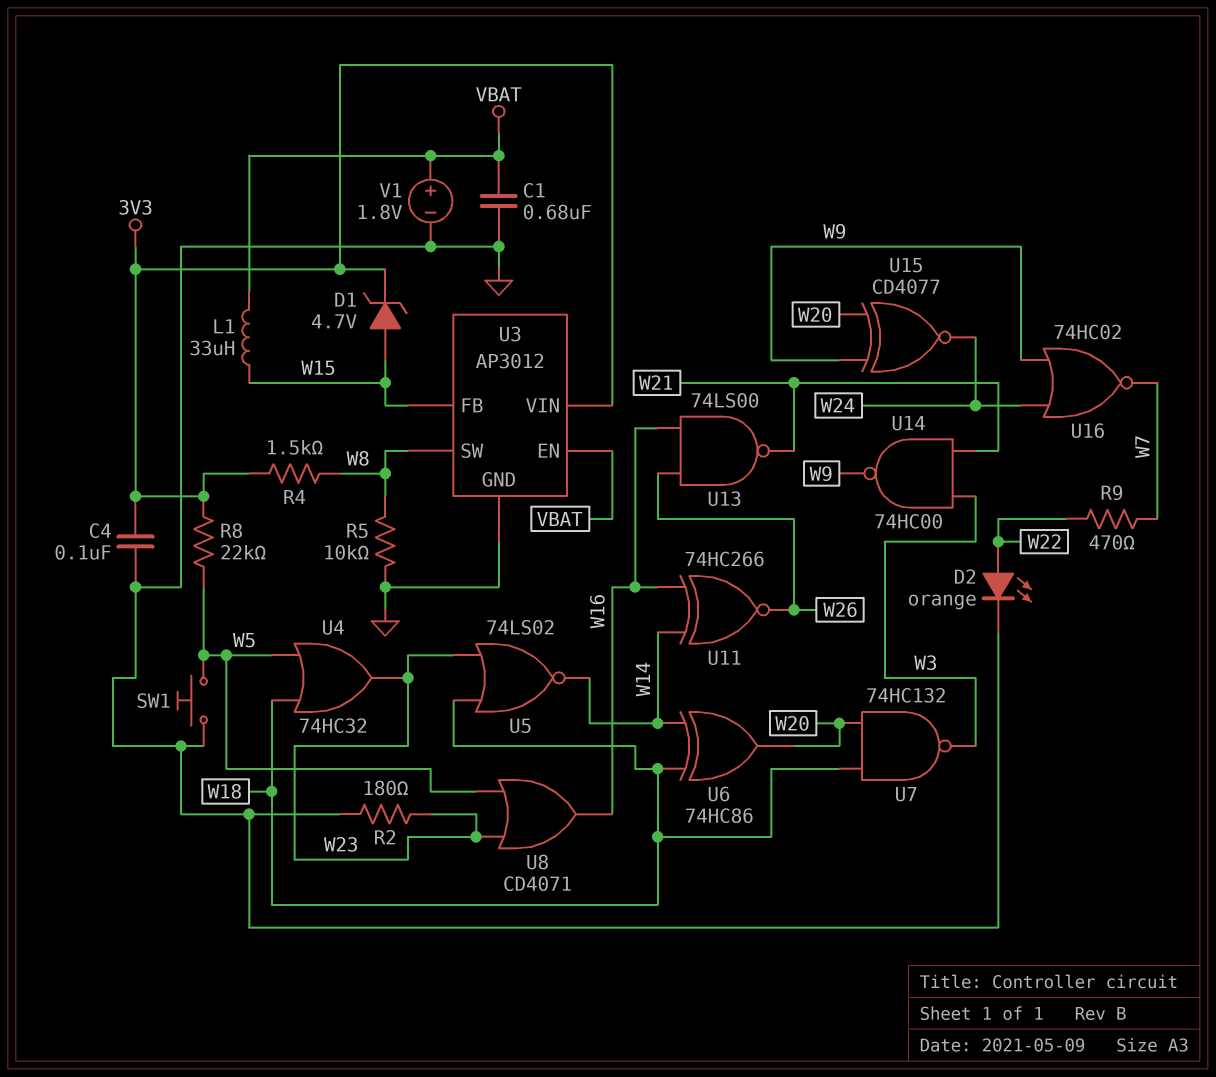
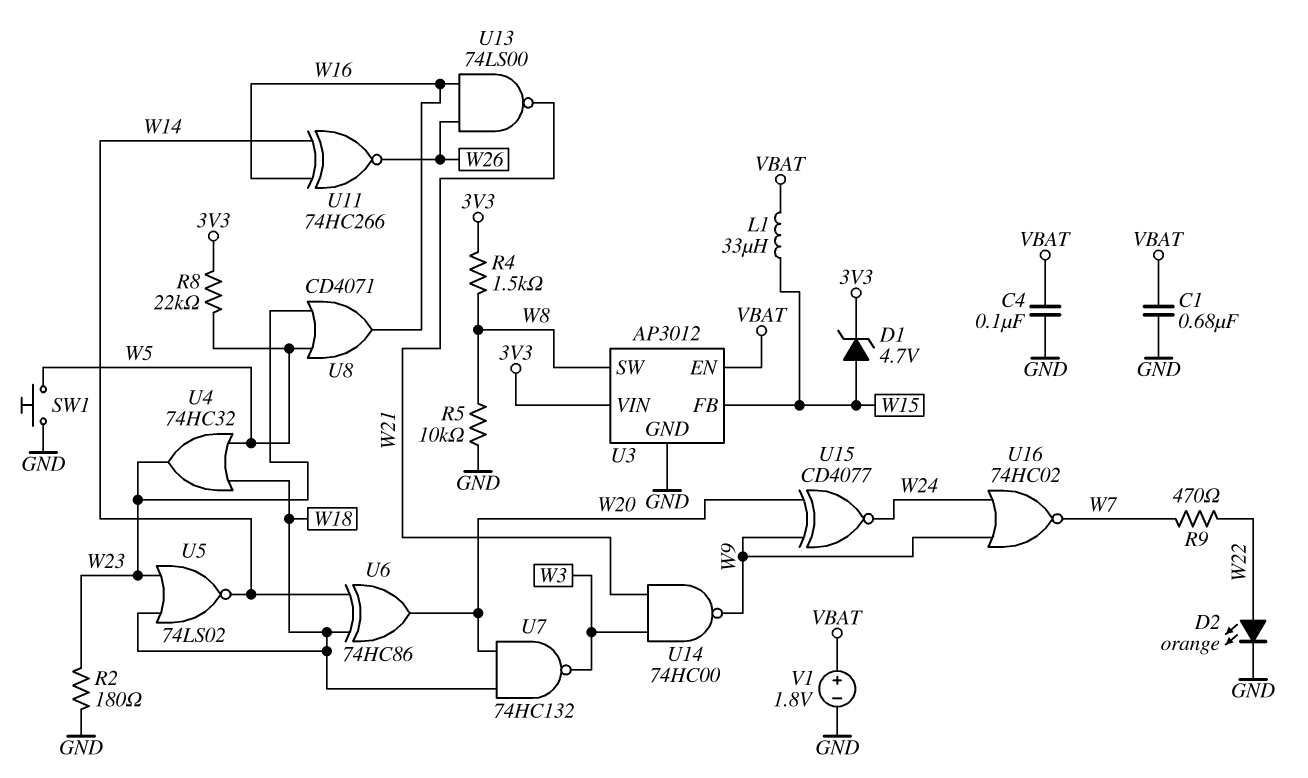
C4: 100nF (3V3, GND) -> 100nF (GND, VBAT)

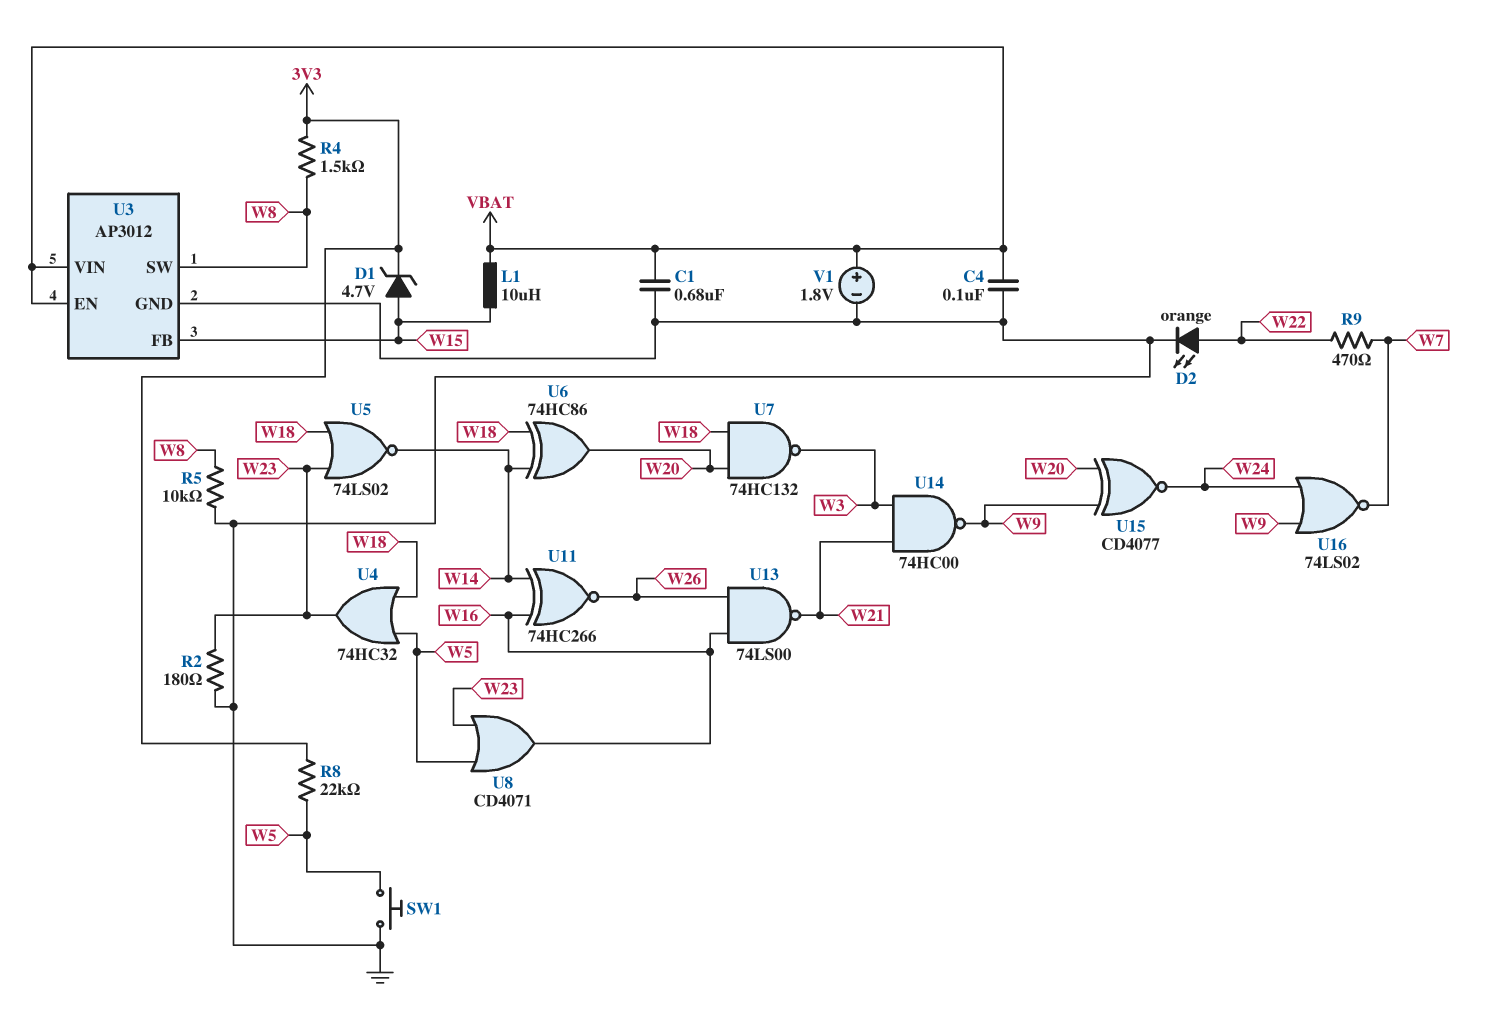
L1: 33uH (VBAT, W15) -> 10uH (VBAT, W15)
U3 pin VIN: 3V3 -> VBAT
U16: NOR 74HC02 (in W9, in W24, out W7) -> NOR 74LS02 (in W9, in W24, out W7)

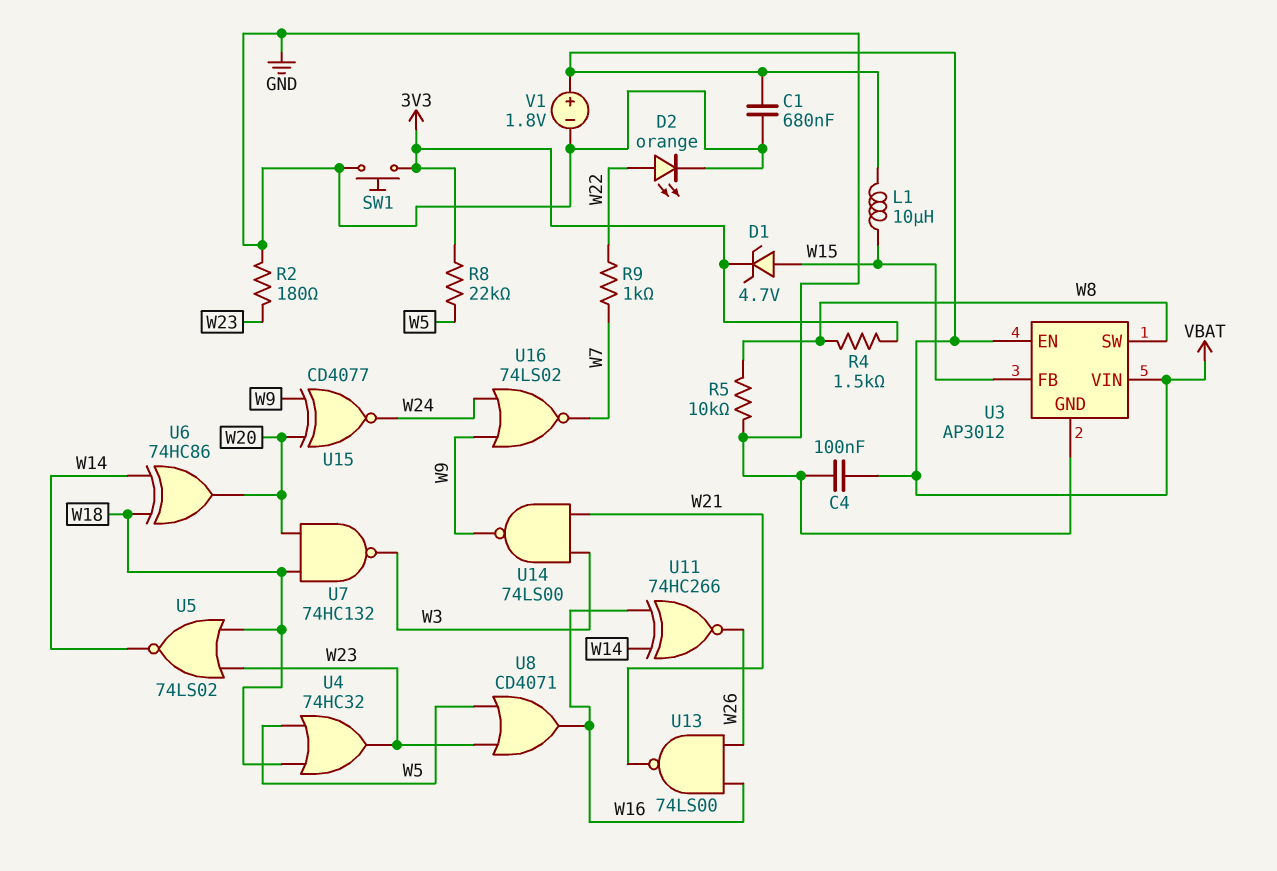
R9: 470 (W7, W22) -> 1k (W7, W22)
SW1: button (GND, W5) -> button (3V3, GND)
U14: NAND 74HC00 (in W3, in W21, out W9) -> NAND 74LS00 (in W3, in W21, out W9)

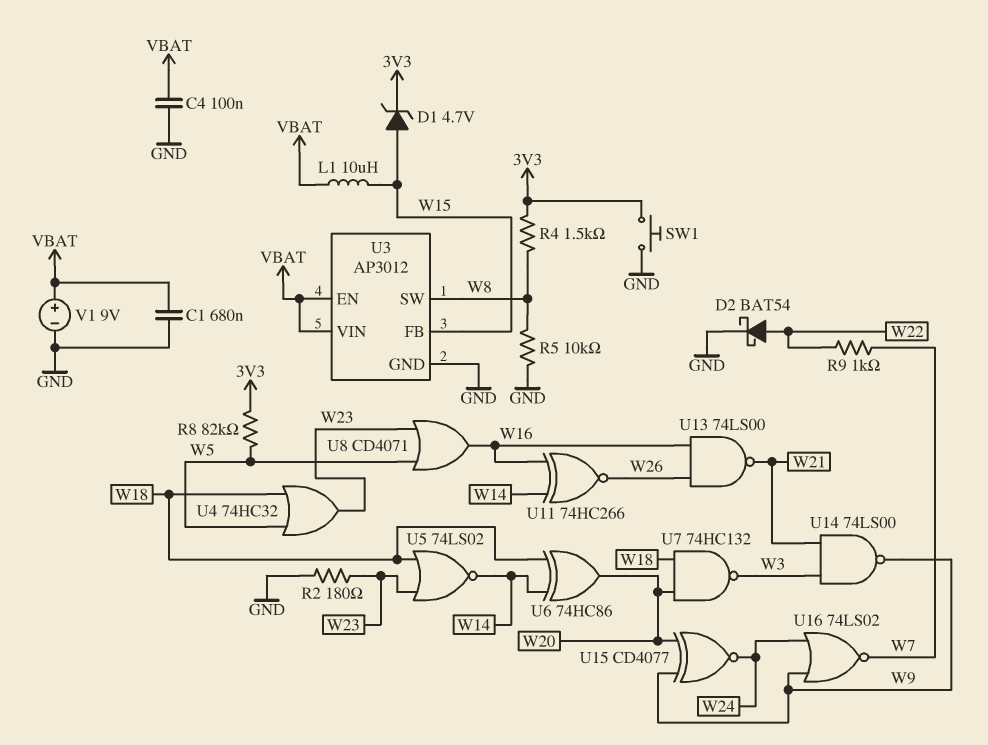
D2: LED orange (A W22, K GND) -> schottky BAT54 (A W22, K GND)
R8: 22k (3V3, W5) -> 82k (3V3, W5)
V1: 1.8V (plus VBAT, minus GND) -> 9V (plus VBAT, minus GND)

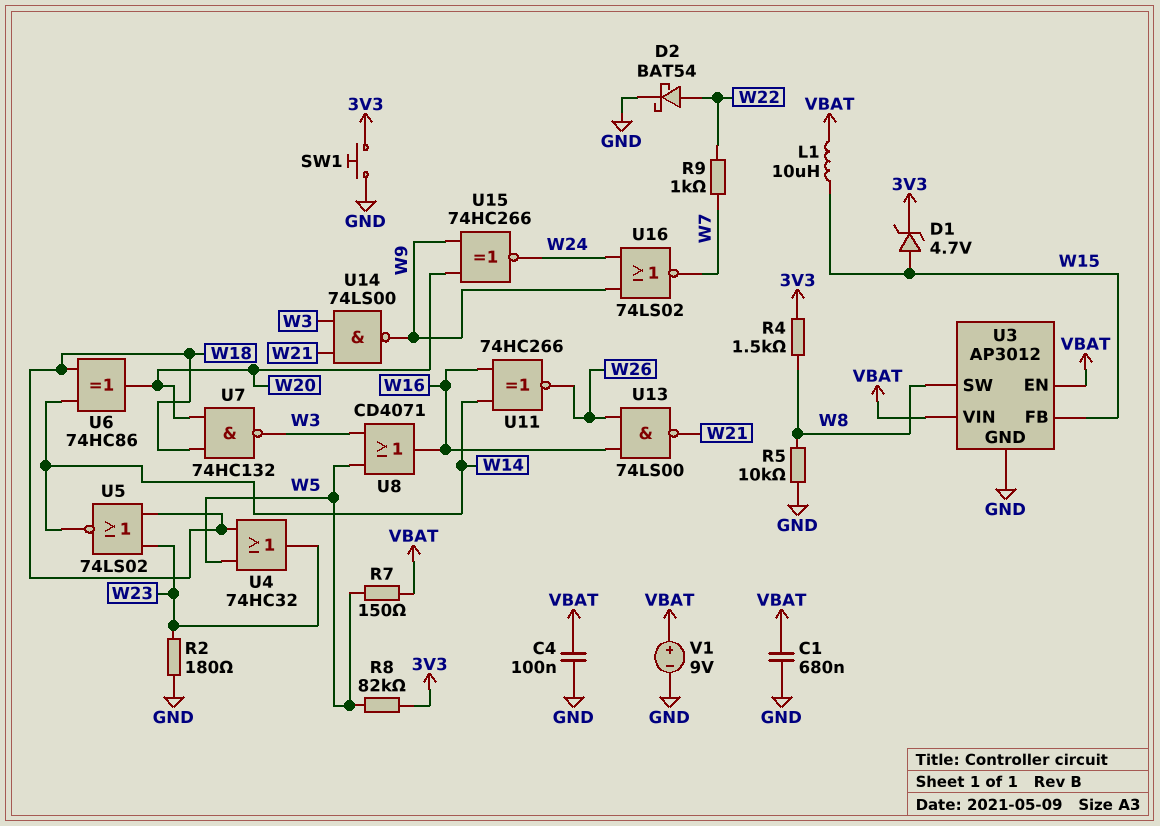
R7: none -> 150 (VBAT, W5)
U8: OR CD4071 (in W5, in W23, out W16) -> OR CD4071 (in W3, in W5, out W16)
U15: XNOR CD4077 (in W9, in W20, out W24) -> XNOR 74HC266 (in W9, in W20, out W24)

